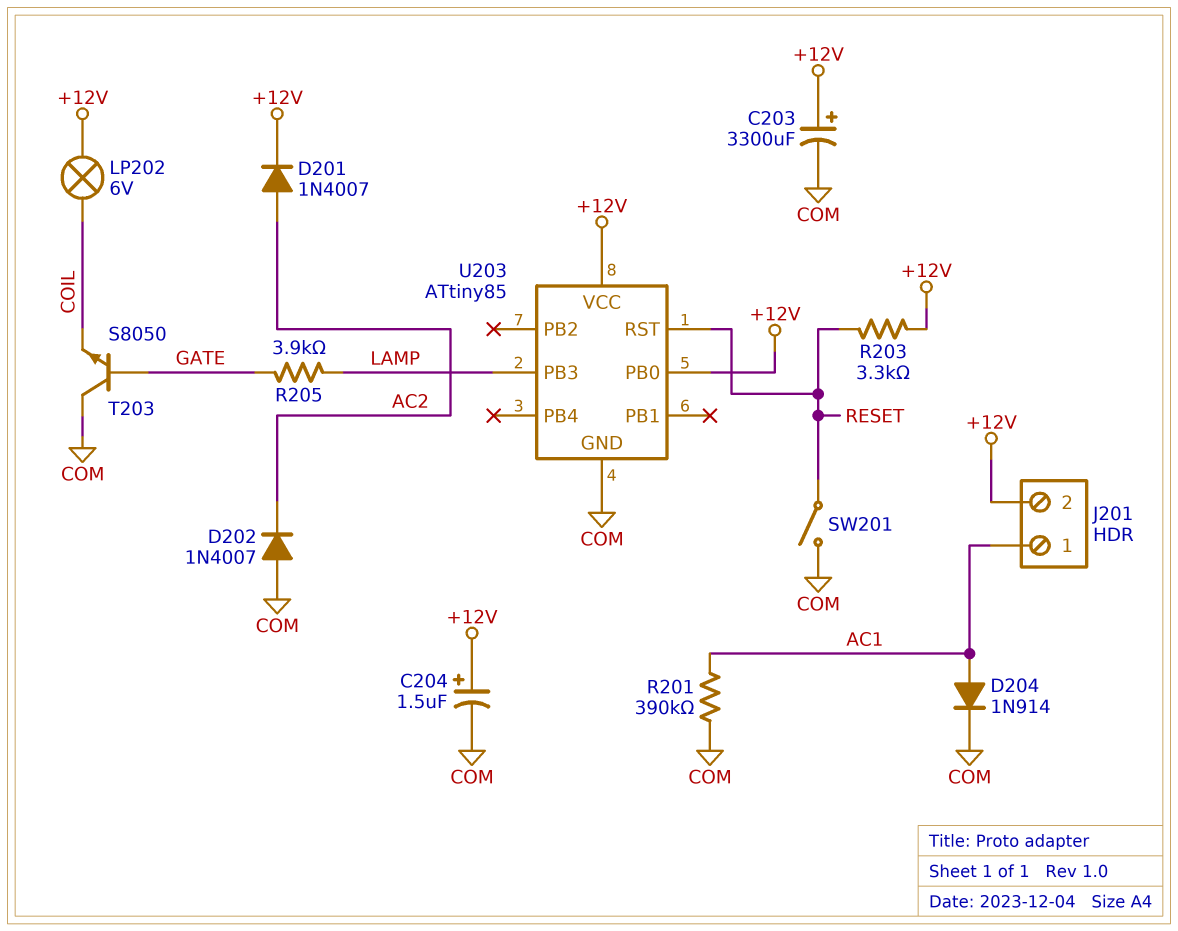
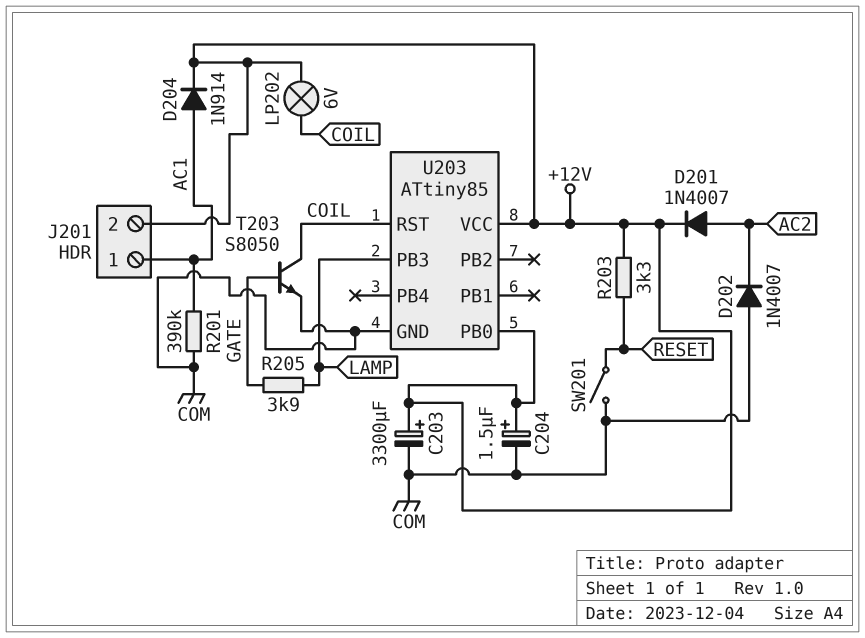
D204: diode 1N914 (A AC1, K COM) -> diode 1N914 (A AC1, K +12V)
T203: NPN S8050 (B GATE, C COM, E COIL) -> NPN S8050 (B GATE, C COIL, E COM)
U203 pin RST: RESET -> COIL

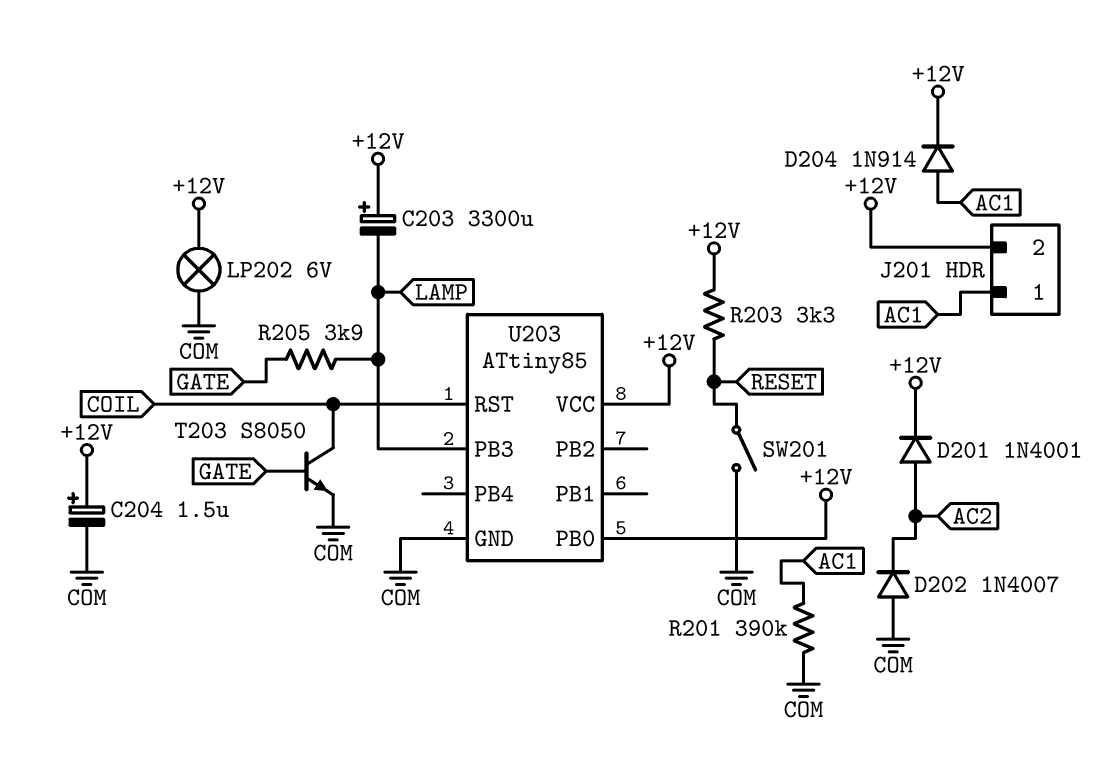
C203: 3300uF (plus +12V, minus COM) -> 3300uF (plus +12V, minus LAMP)
D201: diode 1N4007 (A AC2, K +12V) -> diode 1N4001 (A AC2, K +12V)
LP202: lamp 6V (+12V, COIL) -> lamp 6V (+12V, COM)

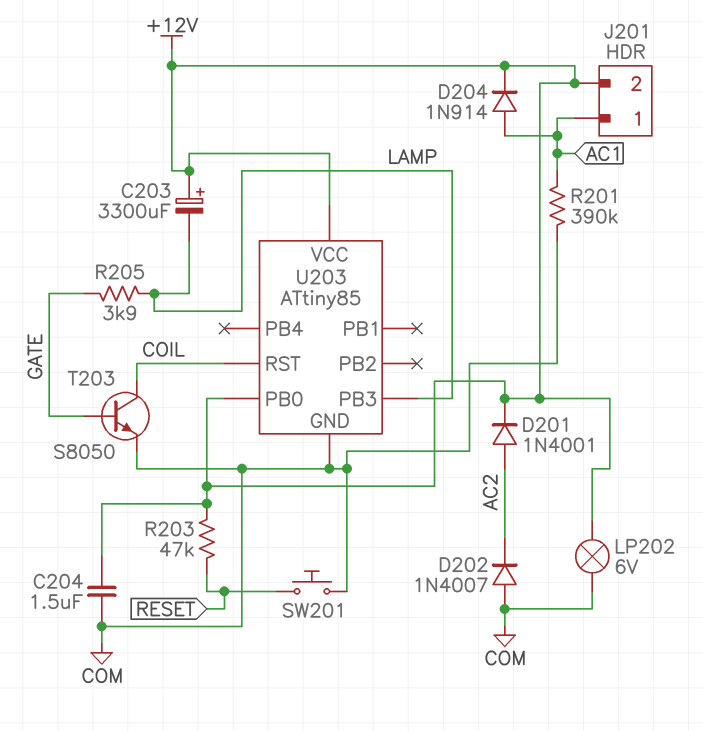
C204: 1.5uF (plus +12V, minus COM) -> 1.5uF (+12V, COM)
R203: 3.3k (+12V, RESET) -> 47k (+12V, RESET)
SW201: switch (COM, RESET) -> button (COM, RESET)

